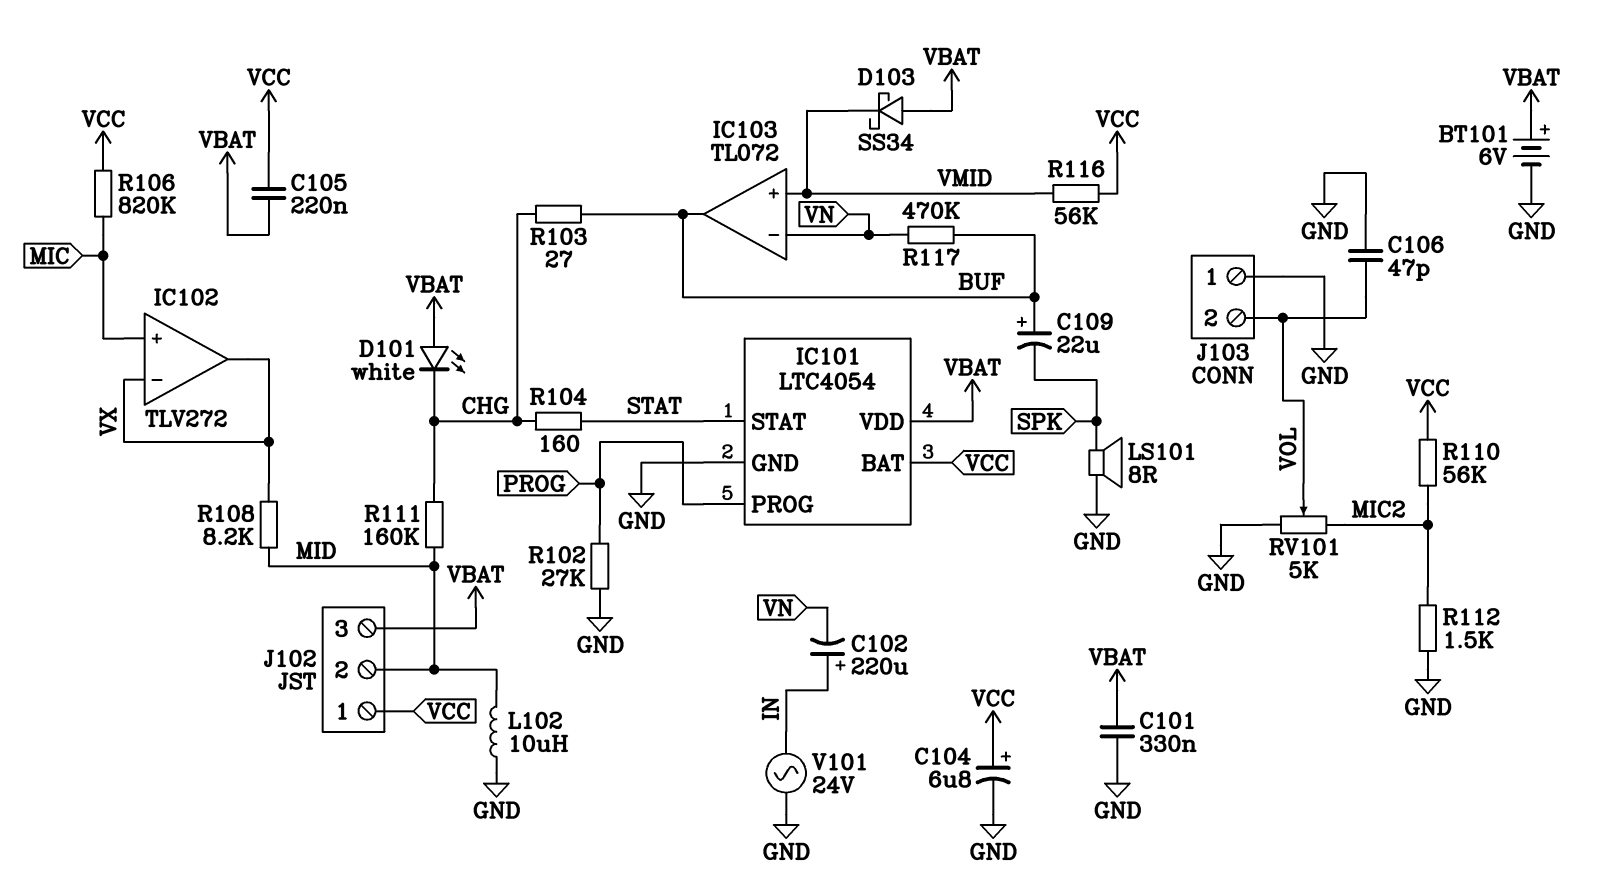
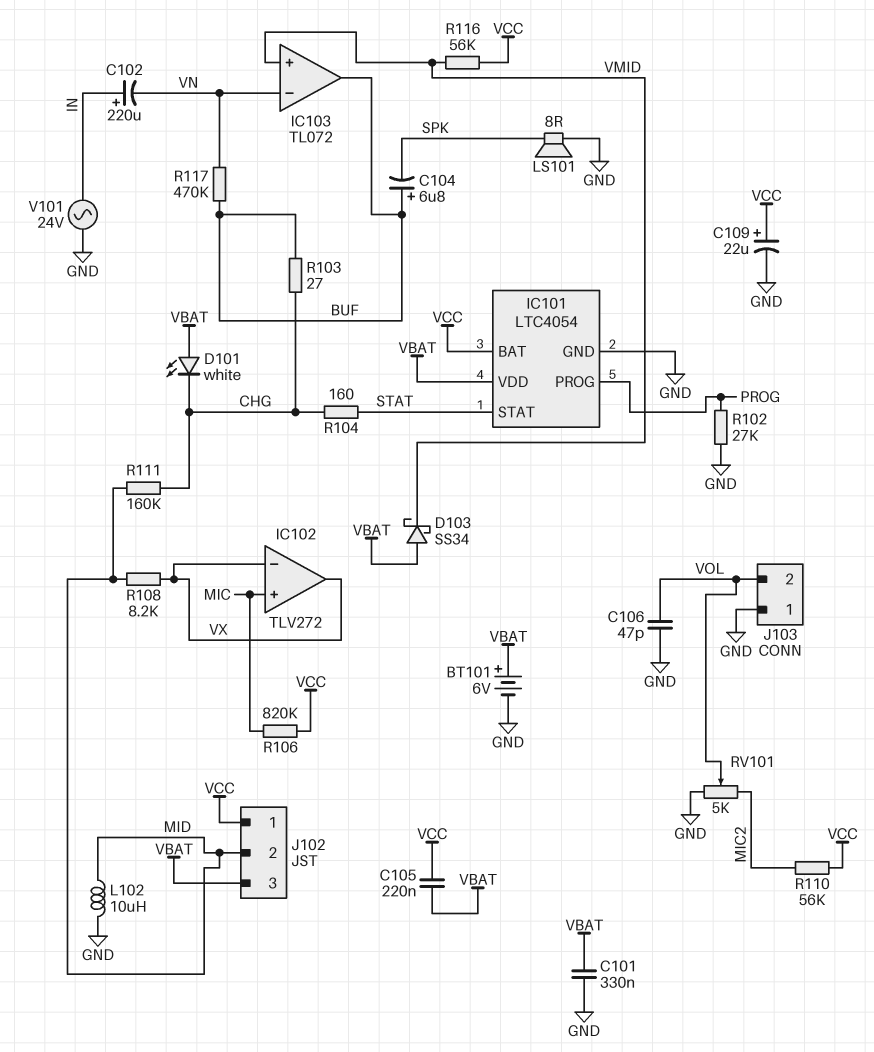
C104: 6.8uF (plus VCC, minus GND) -> 6.8uF (plus BUF, minus SPK)
C109: 22uF (plus BUF, minus SPK) -> 22uF (plus VCC, minus GND)
R112: 1.5k (GND, MIC2) -> none

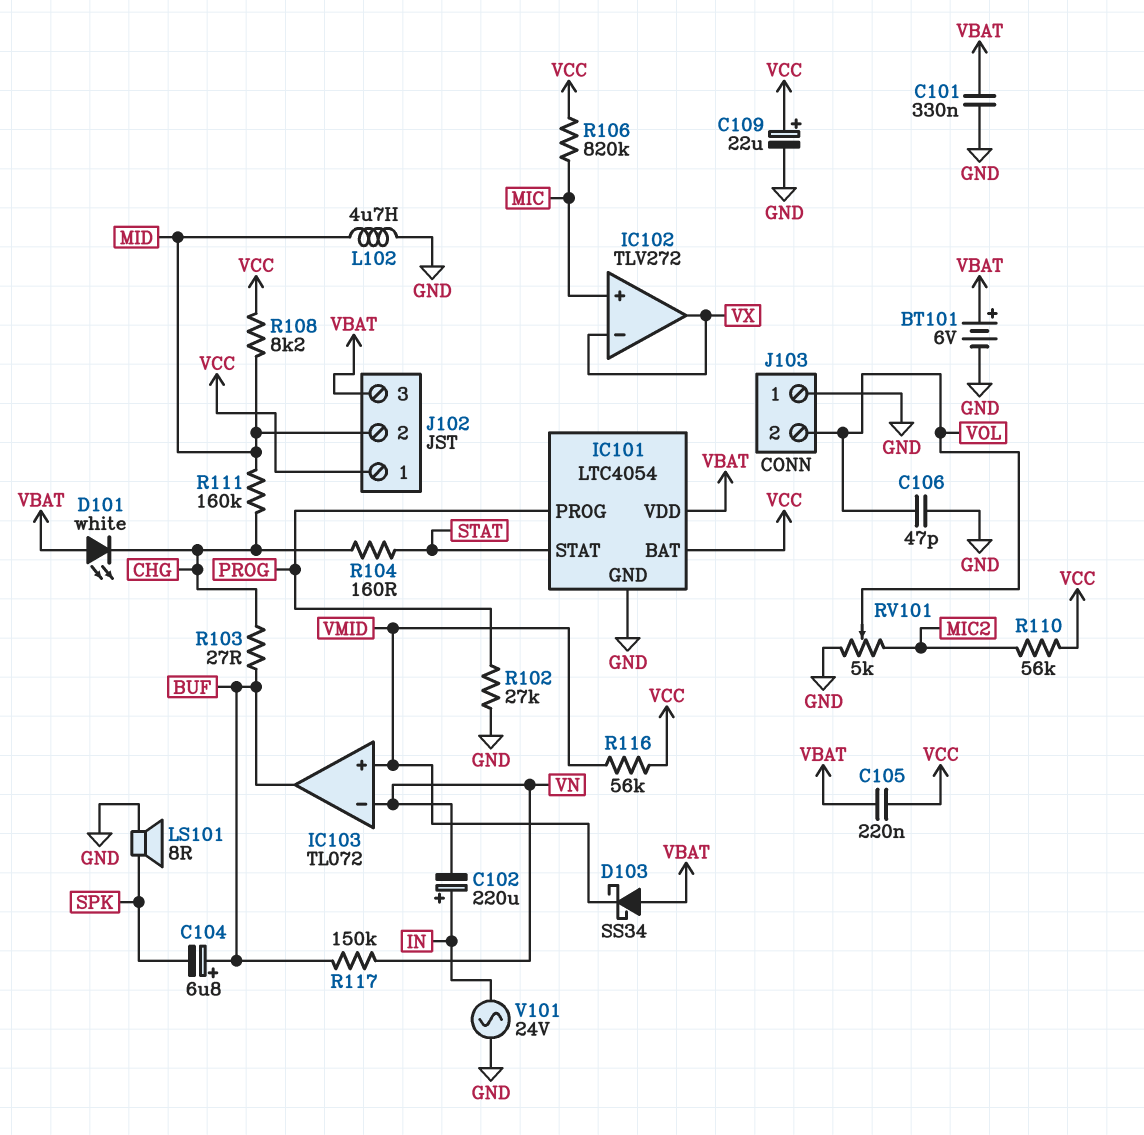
L102: 10uH (GND, MID) -> 4.7uH (GND, MID)
R108: 8.2k (MID, VX) -> 8.2k (MID, VCC)
R117: 470k (BUF, VN) -> 150k (BUF, VN)

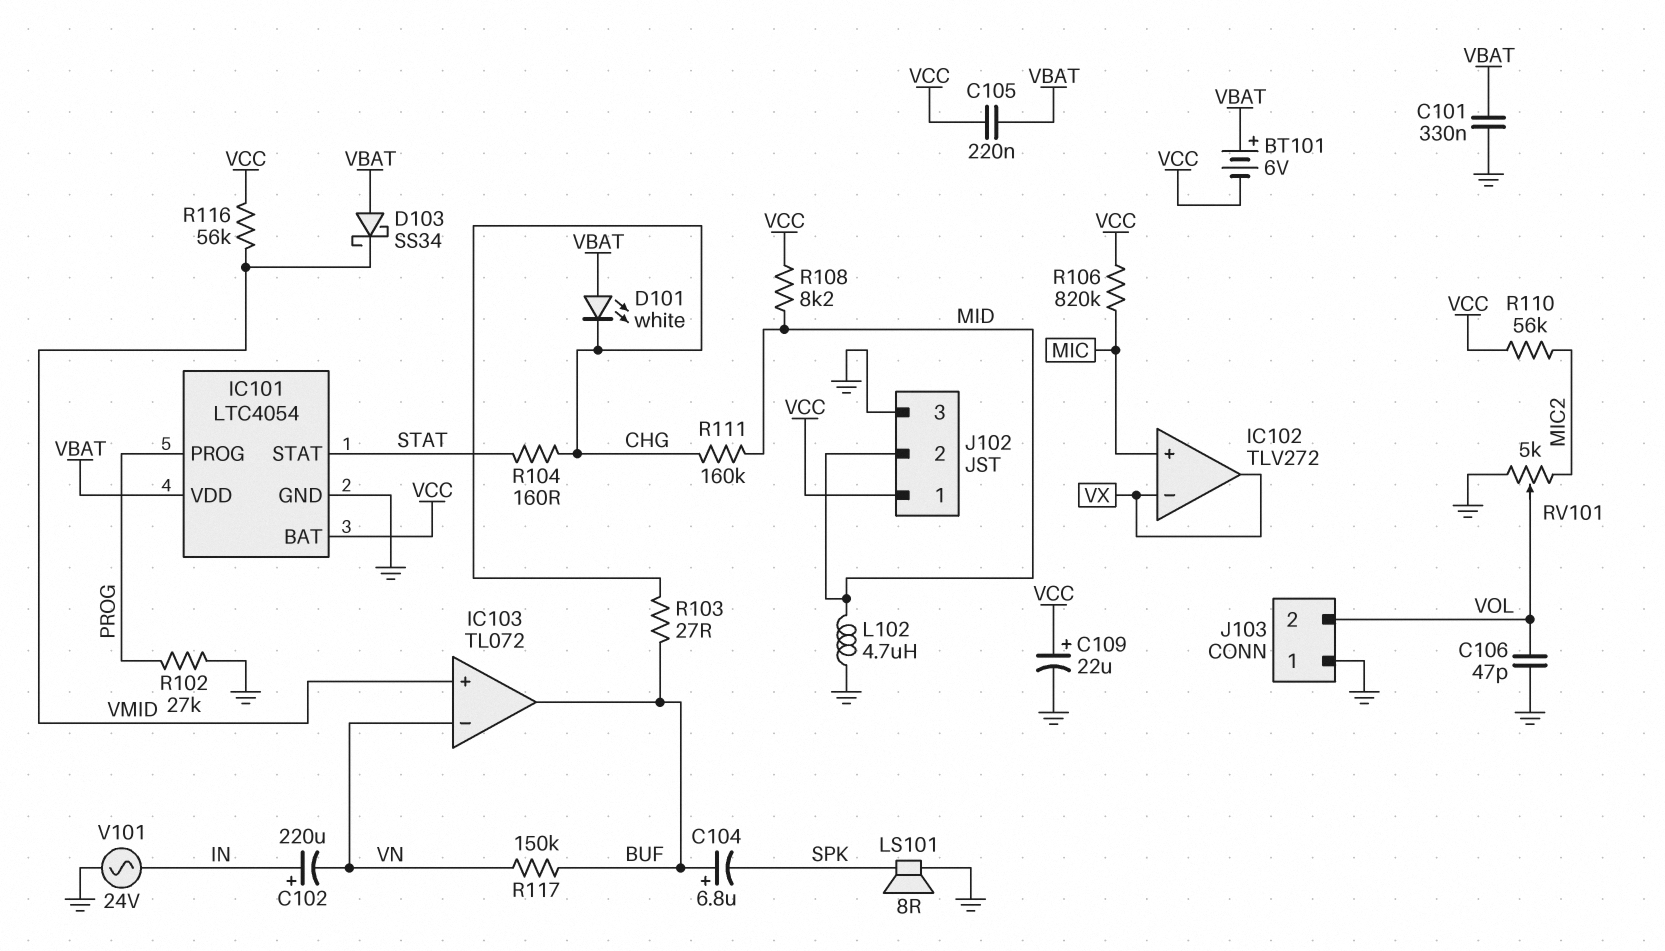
BT101: 6V (plus VBAT, minus GND) -> 6V (plus VBAT, minus VCC)
J102 pin 3: VBAT -> GND

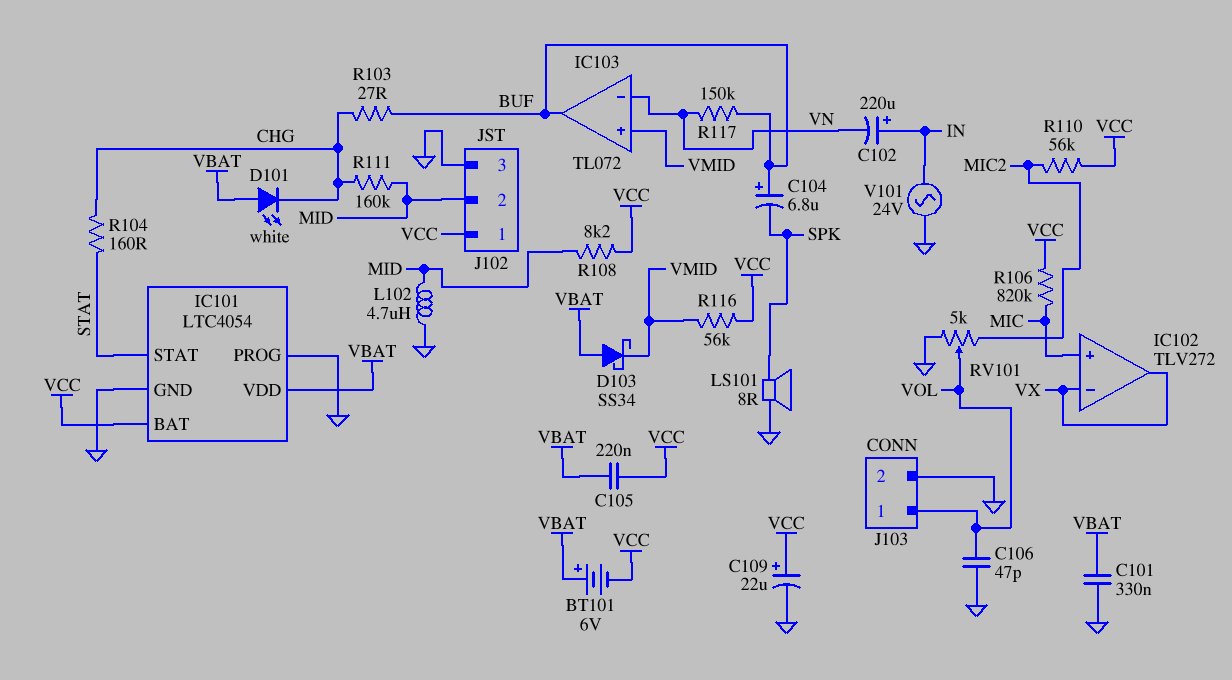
IC101 pin PROG: PROG -> GND
J103 pin 1: GND -> VOL
J103 pin 2: VOL -> GND
R102: 27k (GND, PROG) -> none

